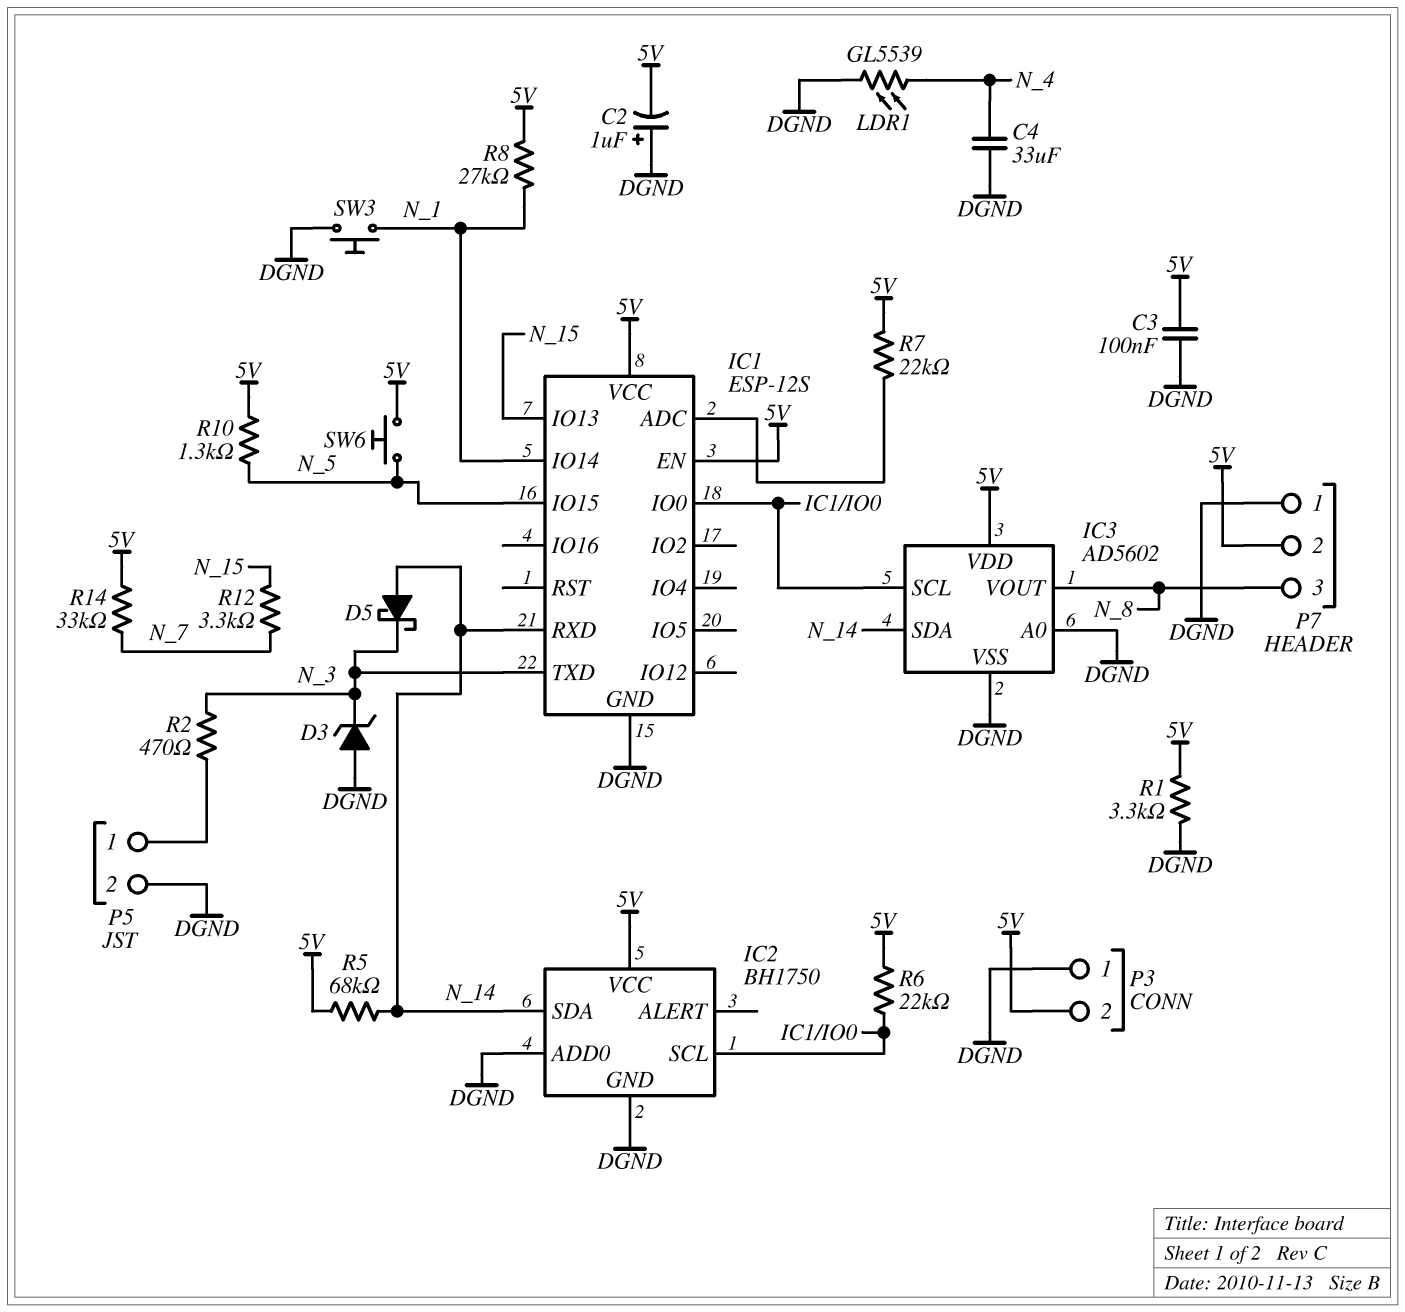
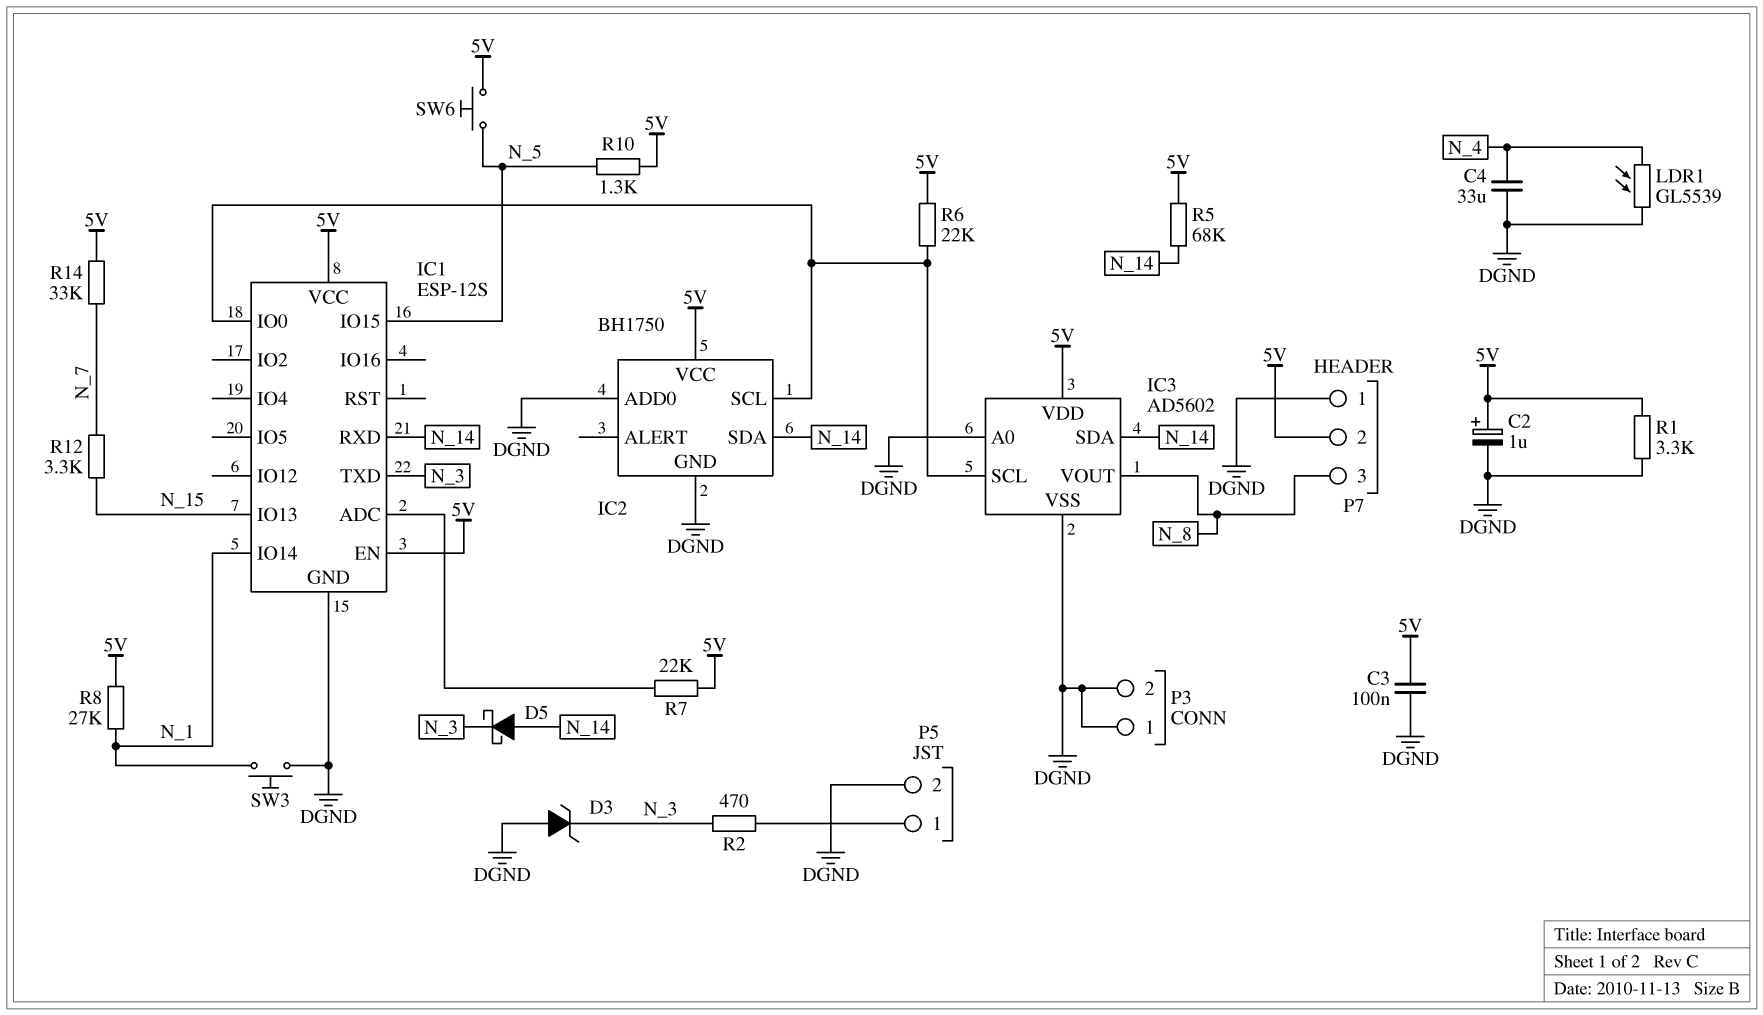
C2: 1uF (plus DGND, minus 5V) -> 1uF (plus 5V, minus DGND)
P3 pin 2: 5V -> DGND

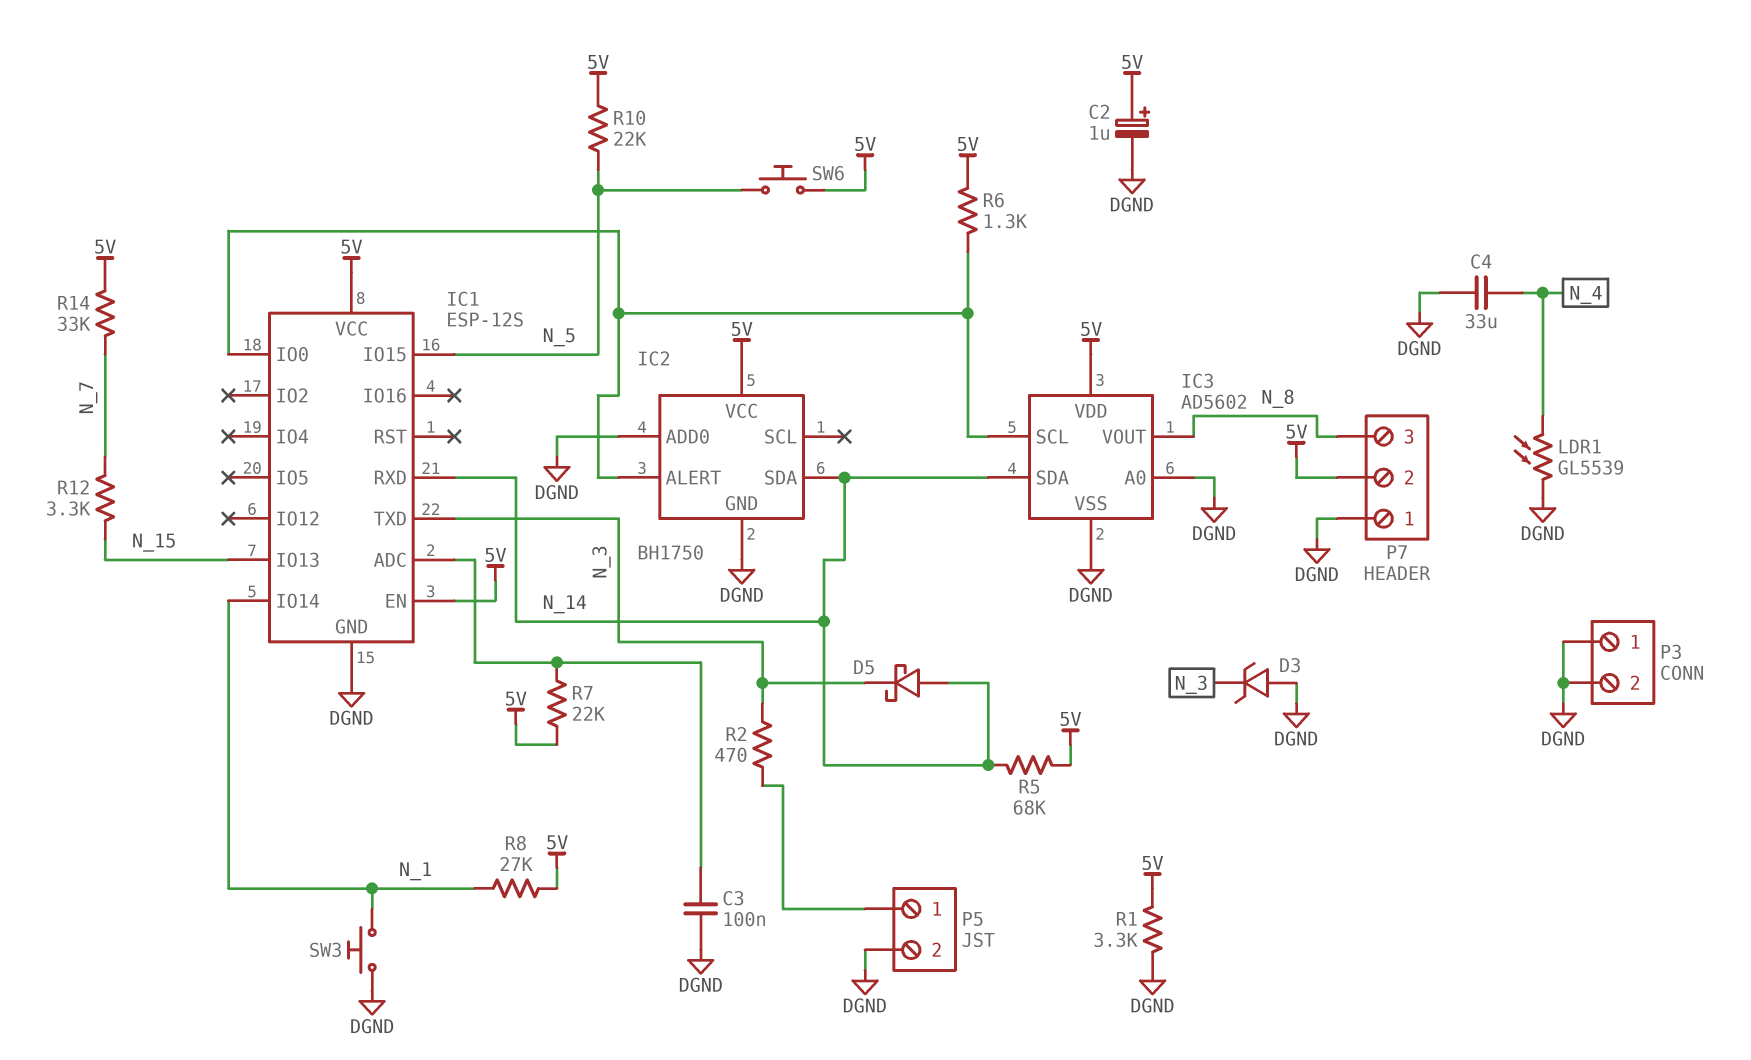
C3: 100nF (5V, DGND) -> 100nF (DGND, IC1/ADC)
IC2 pin ALERT: none -> IC1/IO0
IC2 pin SCL: IC1/IO0 -> none
R6: 22k (5V, IC1/IO0) -> 1.3k (5V, IC1/IO0)
R10: 1.3k (5V, N_5) -> 22k (5V, N_5)

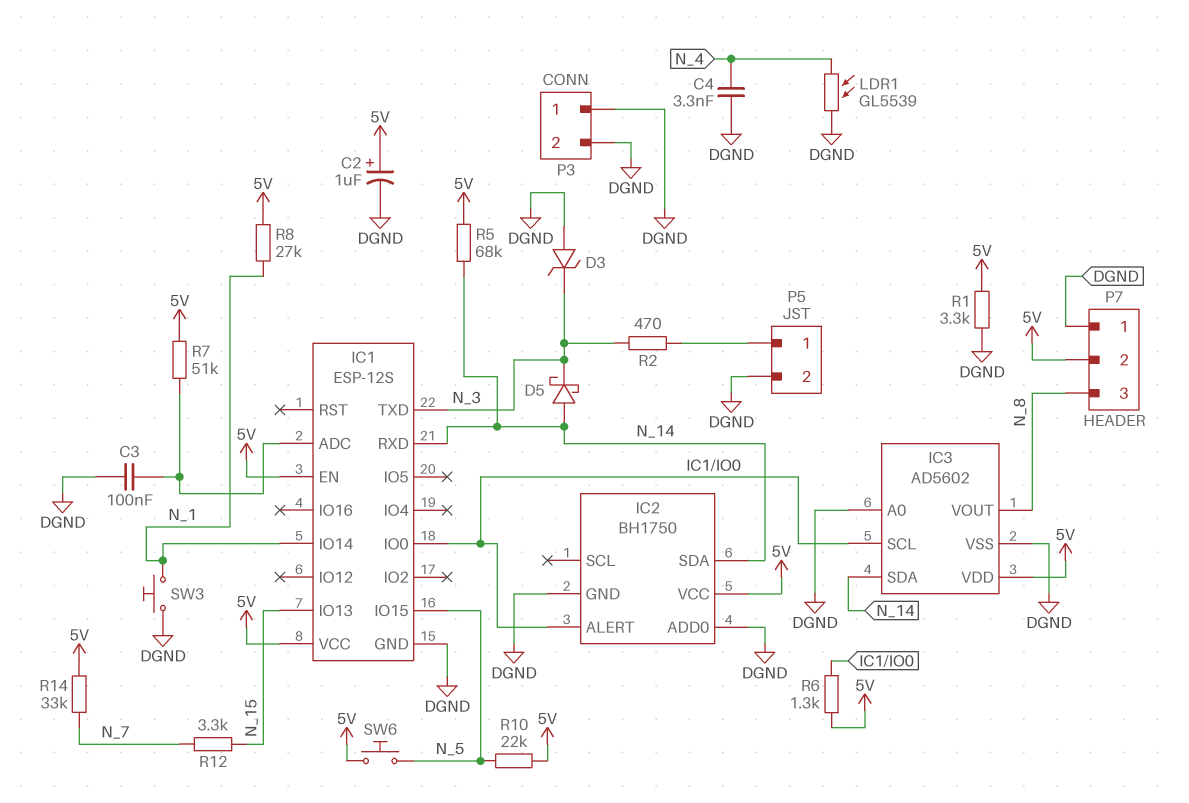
C4: 33uF (DGND, N_4) -> 3.3nF (DGND, N_4)
R7: 22k (5V, IC1/ADC) -> 51k (5V, IC1/ADC)

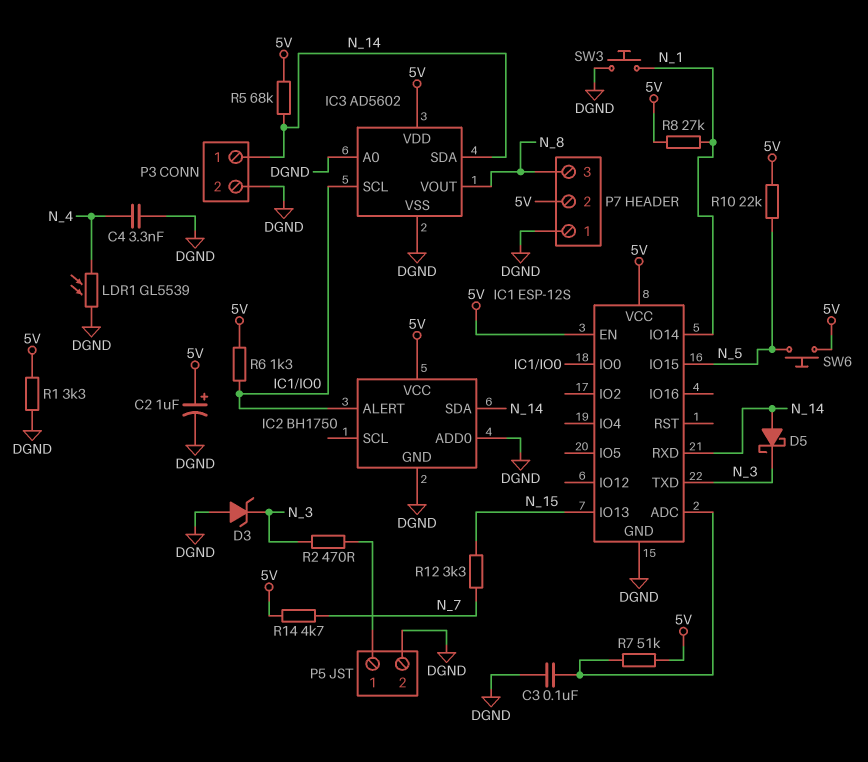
P3 pin 1: DGND -> N_14
R14: 33k (5V, N_7) -> 4.7k (5V, N_7)

